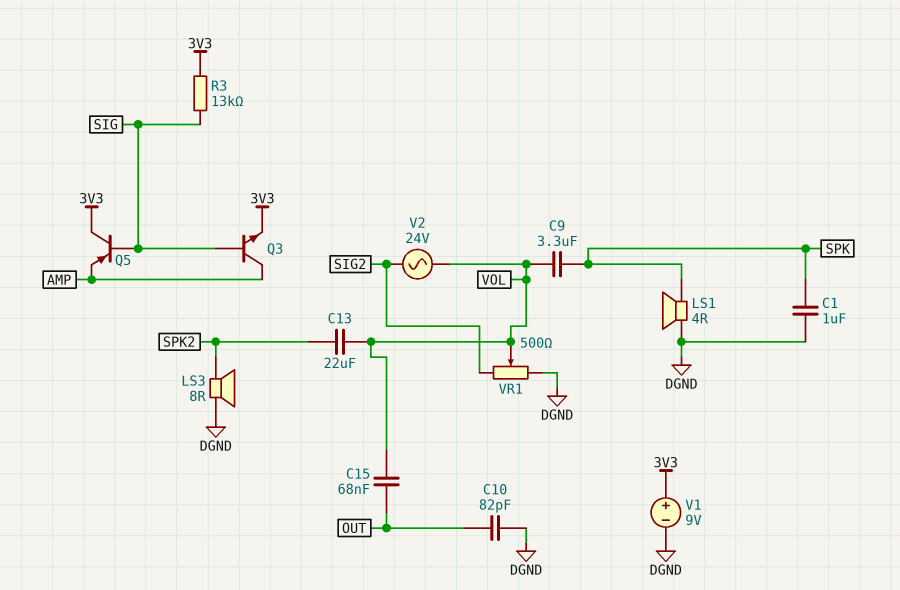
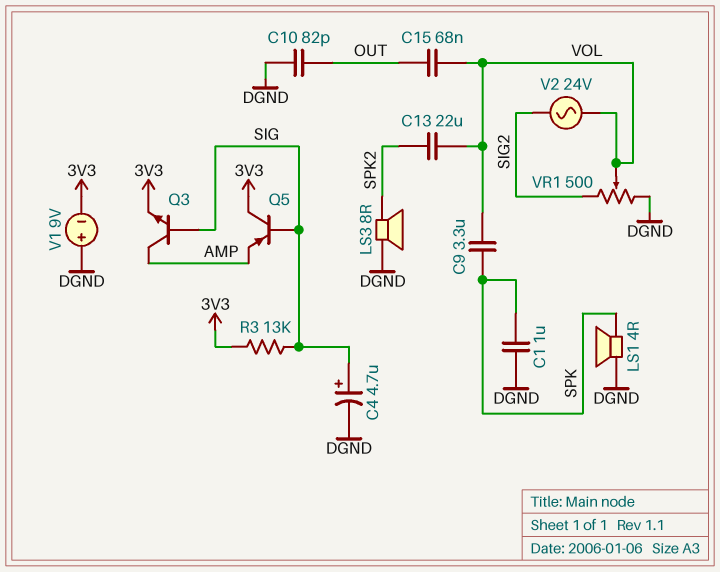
C4: none -> 4.7uF (plus SIG, minus DGND)
V1: 9V (plus 3V3, minus DGND) -> 9V (plus DGND, minus 3V3)

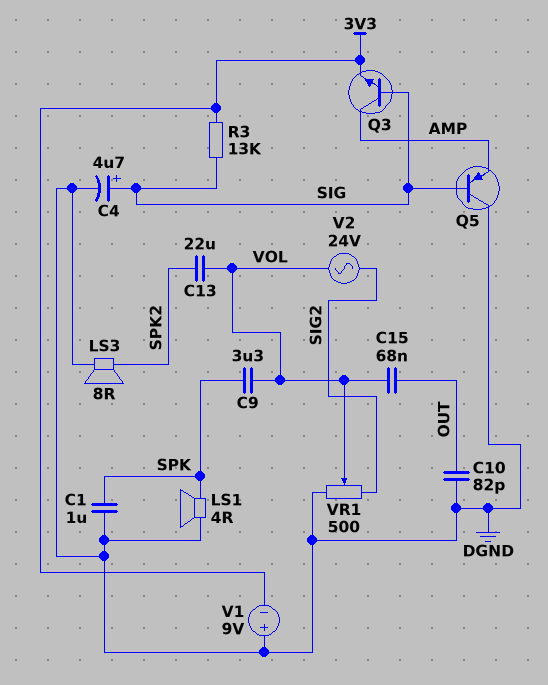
Q5: PNP (B SIG, C 3V3, E AMP) -> PNP (B SIG, C DGND, E AMP)

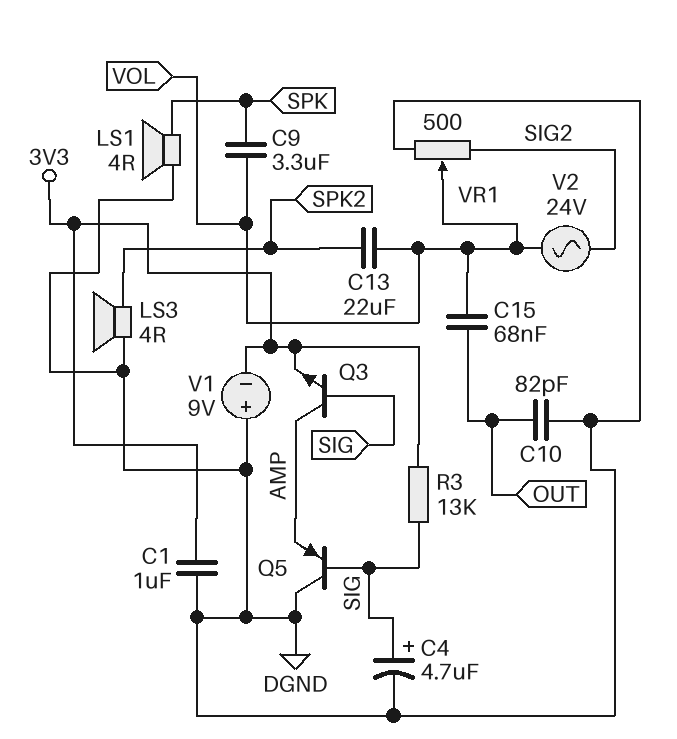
C1: 1uF (DGND, SPK) -> 1uF (3V3, DGND)
LS3: speaker 8R (DGND, SPK2) -> speaker 4R (DGND, SPK2)

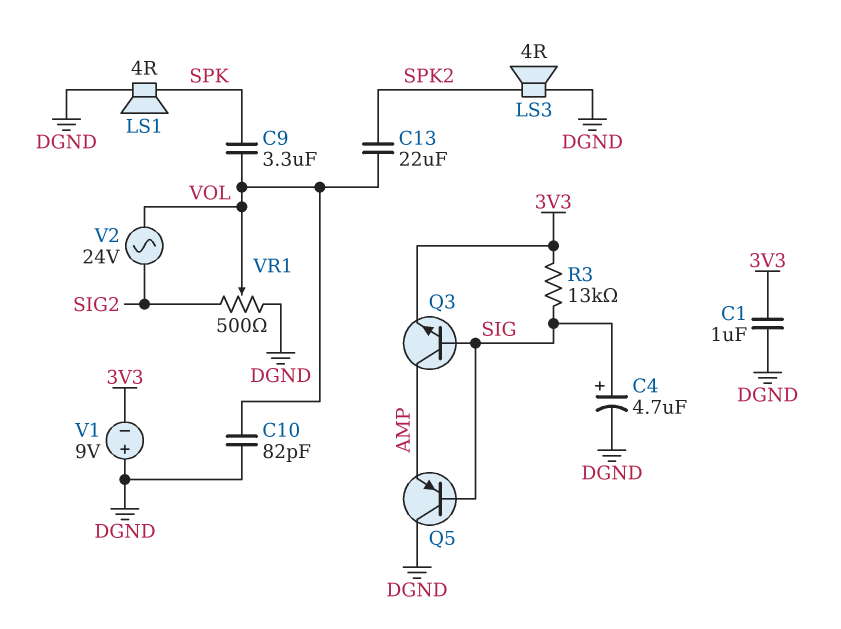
C10: 82pF (DGND, OUT) -> 82pF (DGND, VOL)
C15: 68nF (OUT, VOL) -> none

